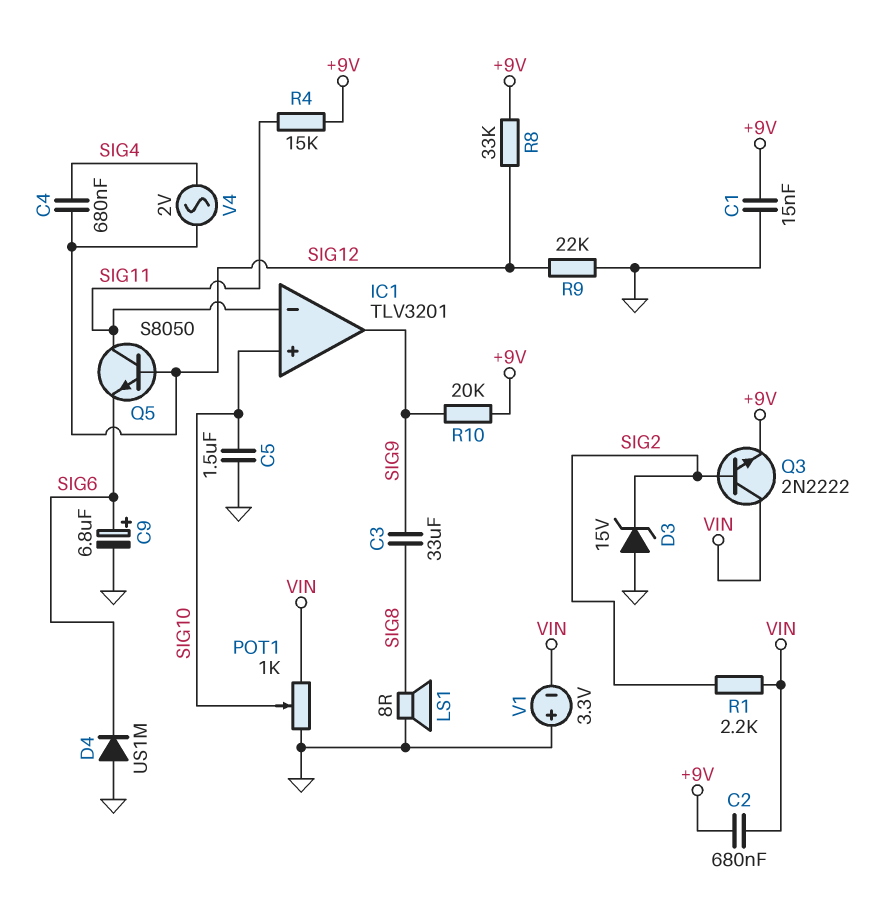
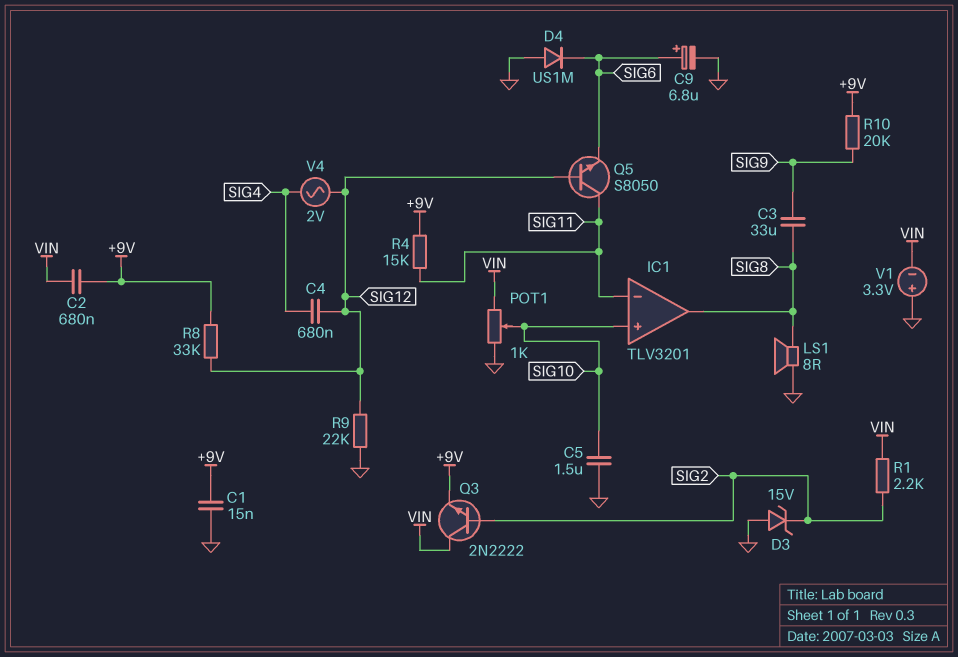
IC1 pin out: SIG9 -> SIG8

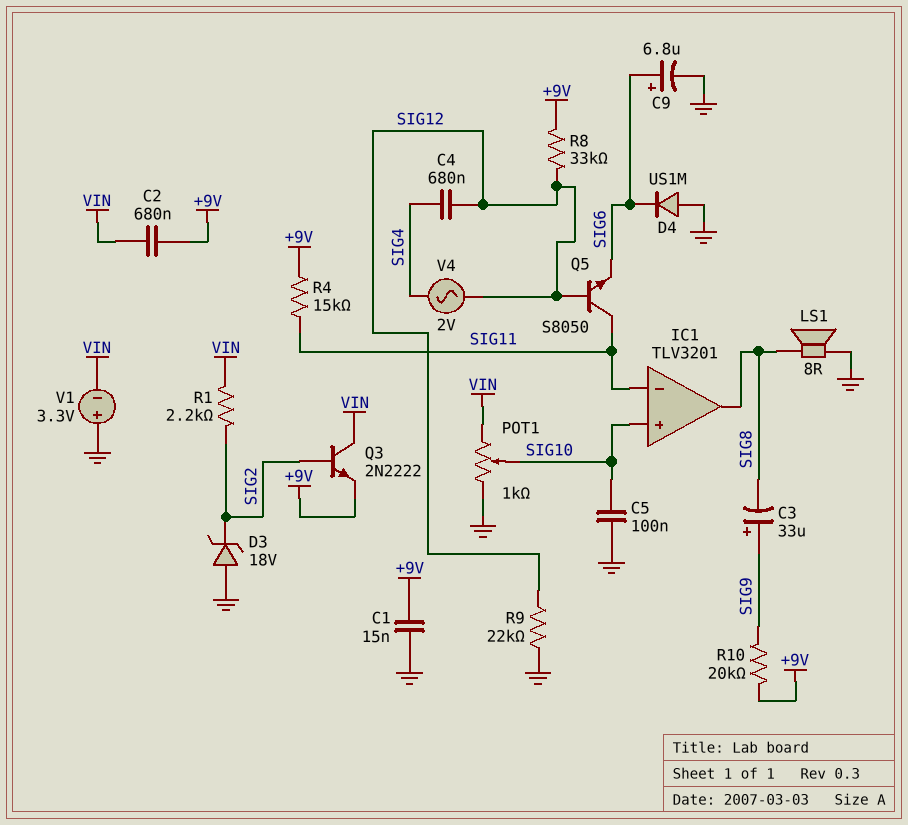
C3: 33uF (SIG8, SIG9) -> 33uF (plus SIG9, minus SIG8)
C5: 1.5uF (GND, SIG10) -> 100nF (GND, SIG10)
D3: zener 15V (A GND, K SIG2) -> zener 18V (A GND, K SIG2)

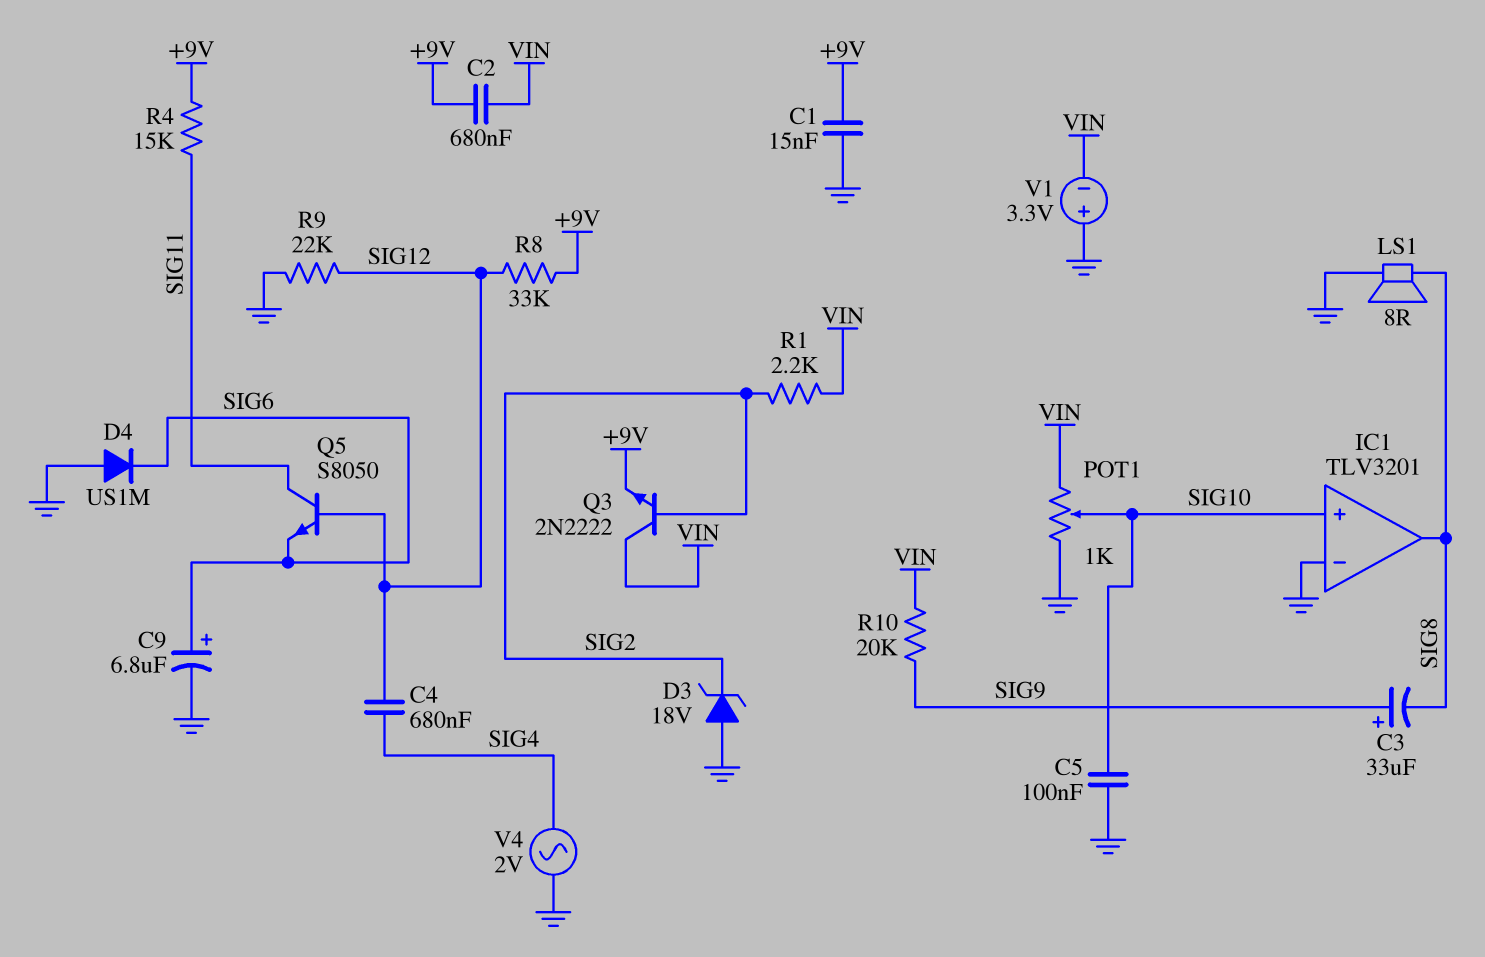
IC1 pin in-: SIG11 -> GND
R10: 20k (+9V, SIG9) -> 20k (SIG9, VIN)
V4: AC 2V (SIG4, SIG12) -> AC 2V (GND, SIG4)

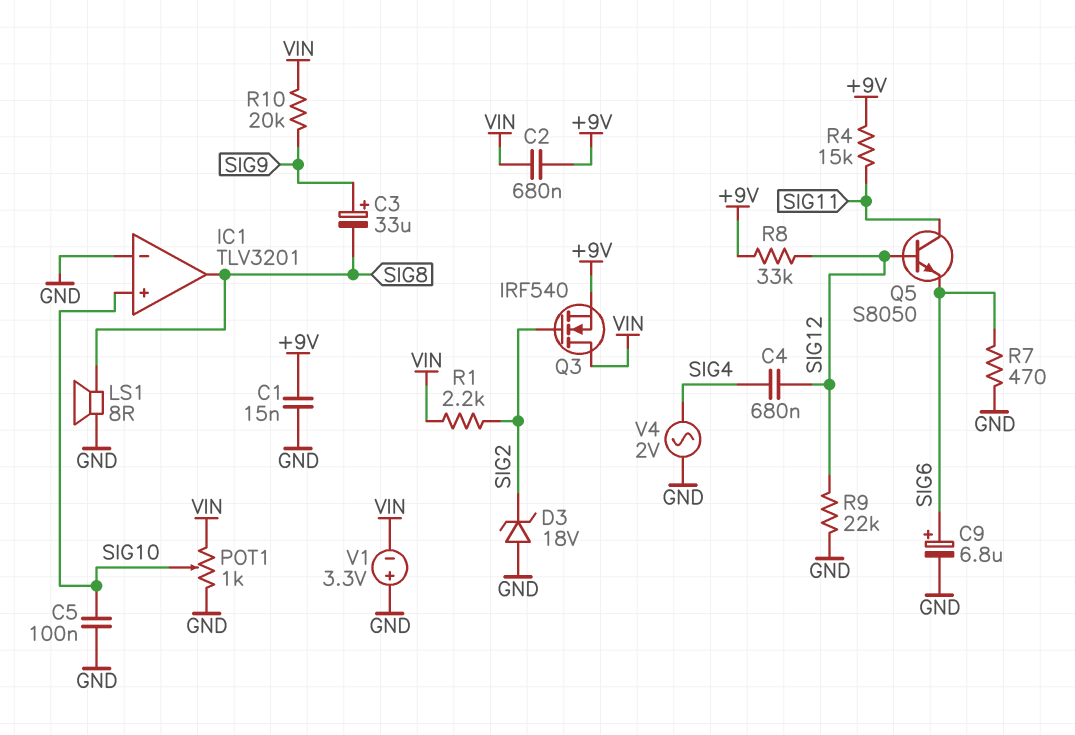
D4: diode US1M (A GND, K SIG6) -> none
Q3: NPN 2N2222 (B SIG2, C VIN, E +9V) -> NMOS IRF540 (G SIG2, D VIN, S +9V)
R7: none -> 470 (GND, SIG6)

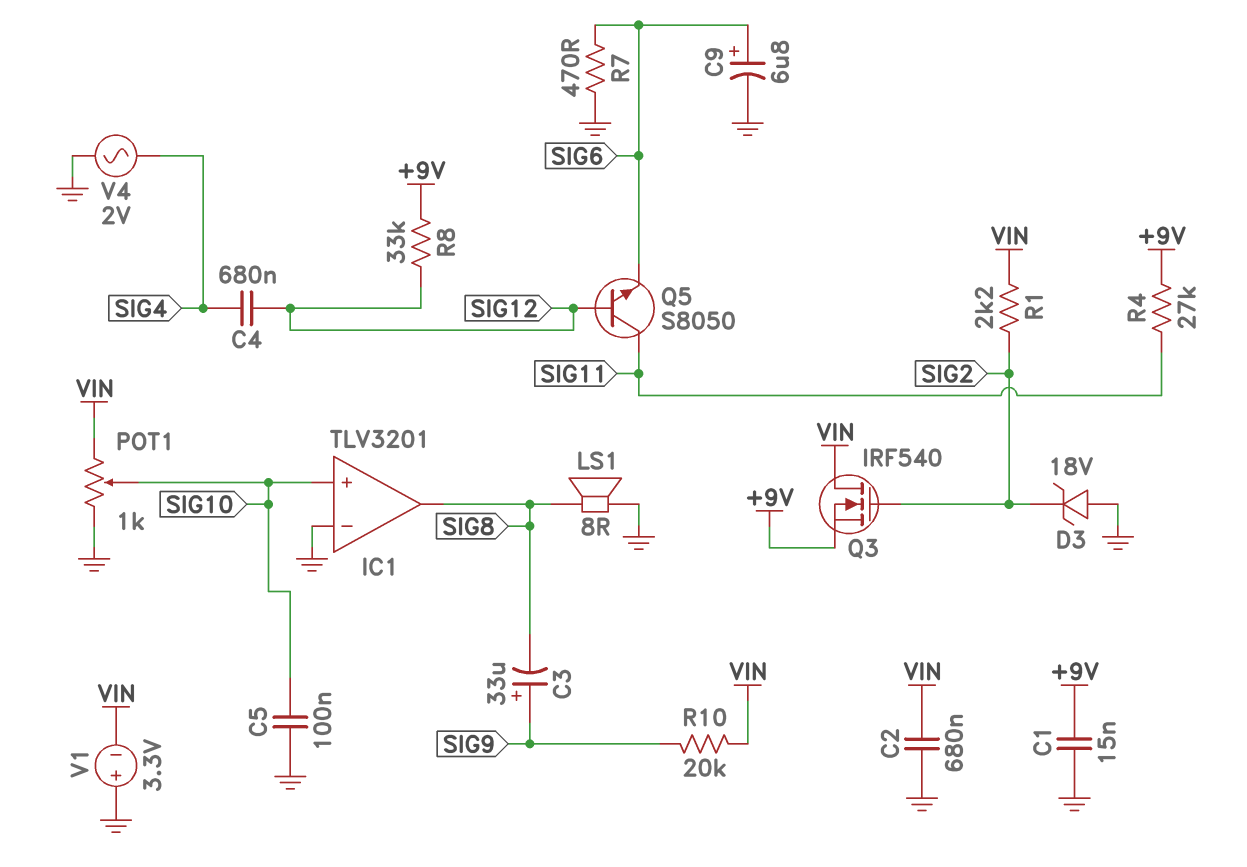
C2: 680nF (+9V, VIN) -> 680nF (GND, VIN)
R4: 15k (+9V, SIG11) -> 27k (+9V, SIG11)
R9: 22k (GND, SIG12) -> none

